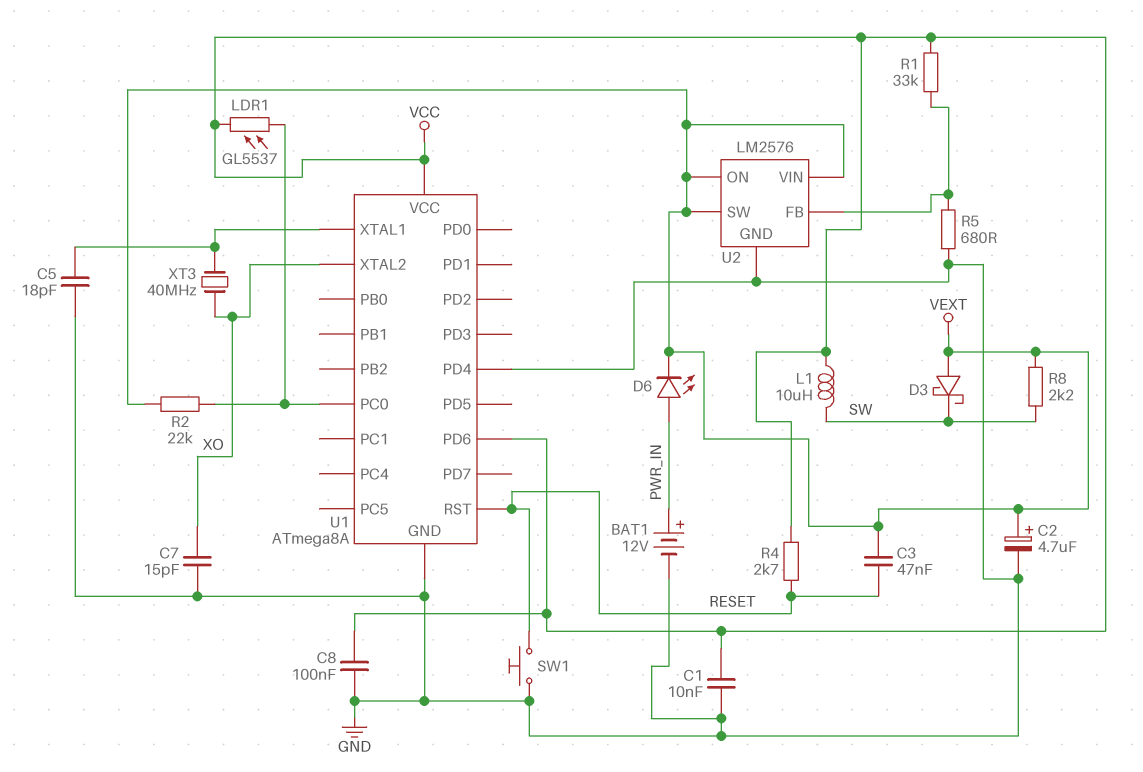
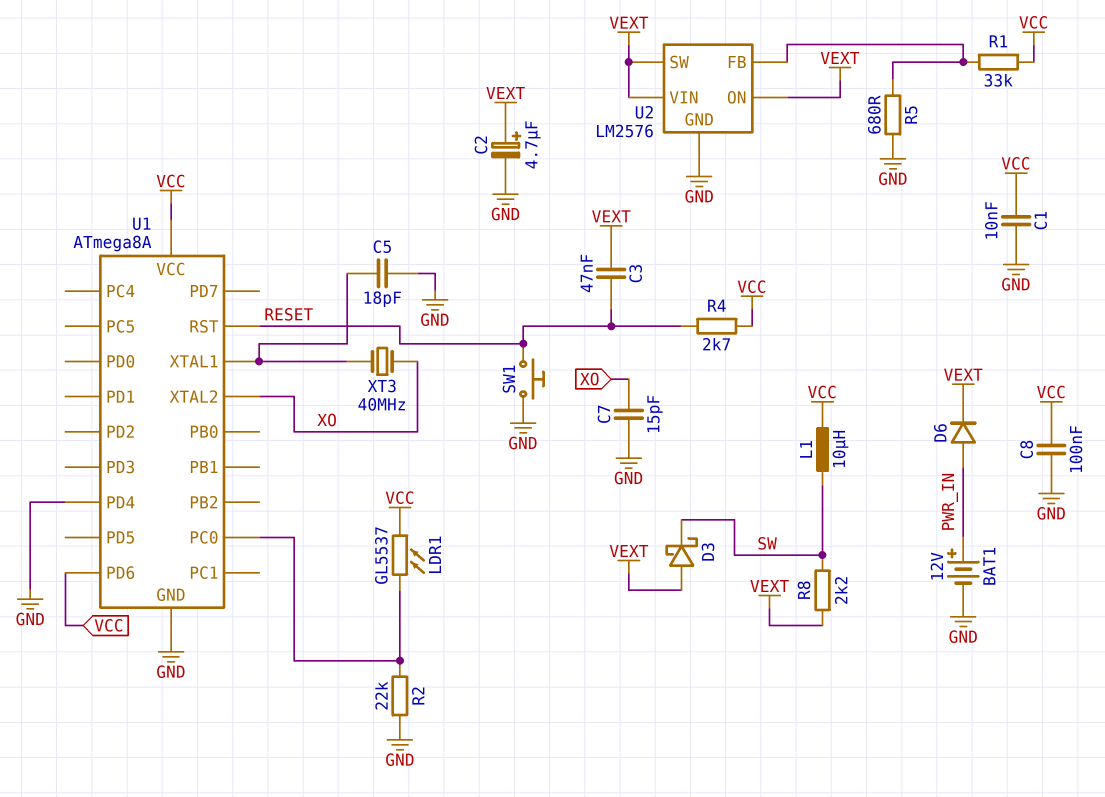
D6: LED (A PWR_IN, K VEXT) -> diode (A PWR_IN, K VEXT)
R2: 22k (U1/PC0, VEXT) -> 22k (GND, U1/PC0)

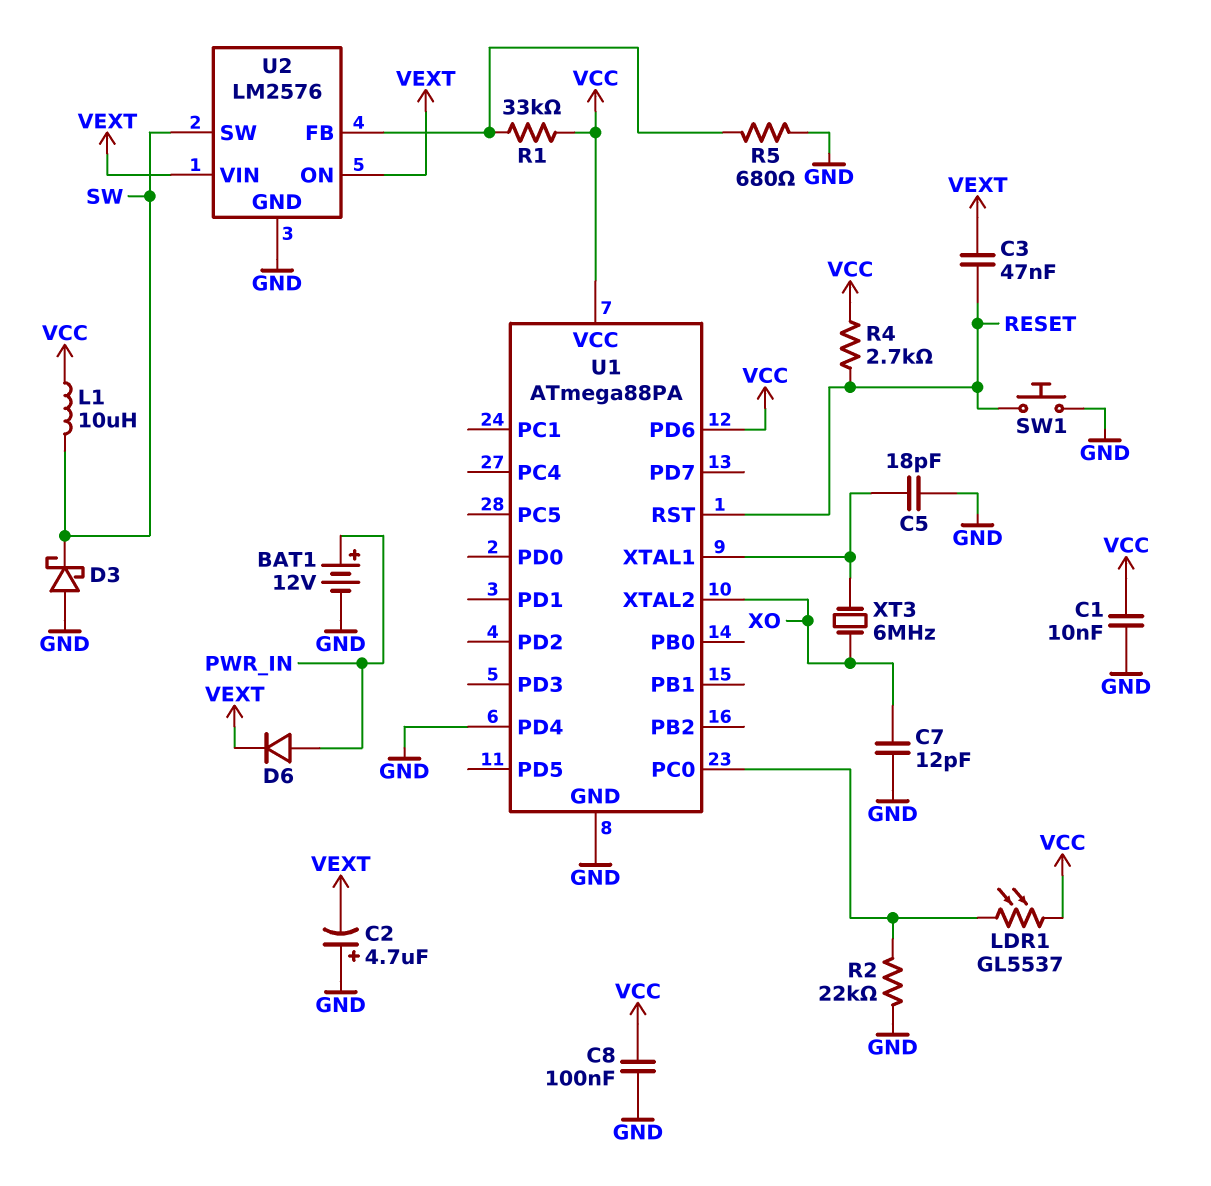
C2: 4.7uF (plus VEXT, minus GND) -> 4.7uF (plus GND, minus VEXT)
C7: 15pF (GND, XO) -> 12pF (GND, XO)
D3: schottky (A VEXT, K SW) -> schottky (A GND, K SW)
R8: 2.2k (SW, VEXT) -> none
U1: ATmega8A -> ATmega88PA
U2 pin SW: VEXT -> SW
XT3: 40MHz (U1/XTAL1, XO) -> 6MHz (U1/XTAL1, XO)

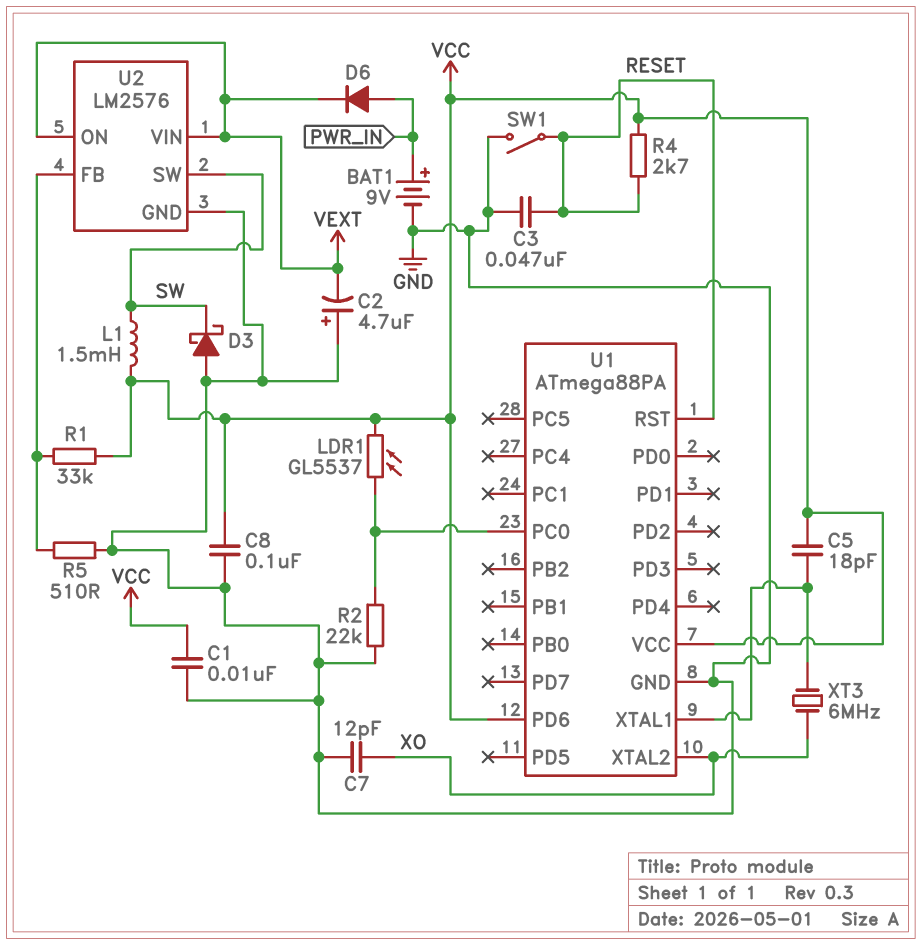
BAT1: 12V (plus PWR_IN, minus GND) -> 9V (plus PWR_IN, minus GND)
C3: 47nF (RESET, VEXT) -> 47nF (GND, RESET)
C5: 18pF (GND, U1/XTAL1) -> 18pF (U1/XTAL1, VCC)
L1: 10uH (SW, VCC) -> 1.5mH (SW, VCC)
R5: 680 (GND, U2/FB) -> 510 (GND, U2/FB)
SW1: button (GND, RESET) -> switch (GND, RESET)
U1 pin PD4: GND -> none

